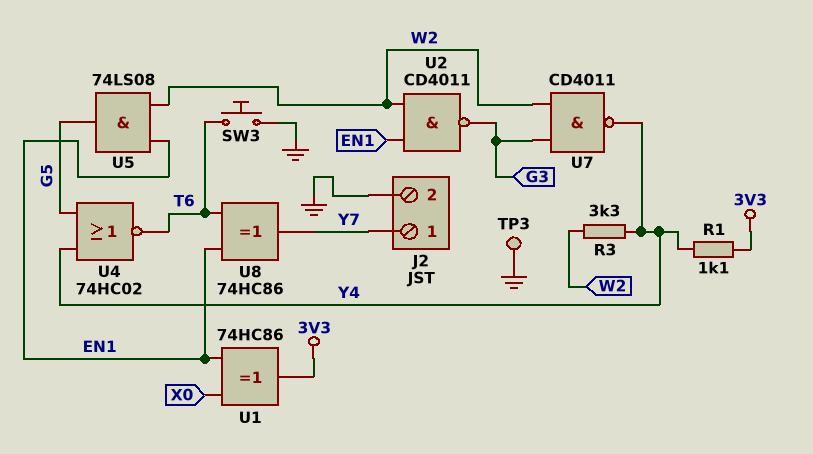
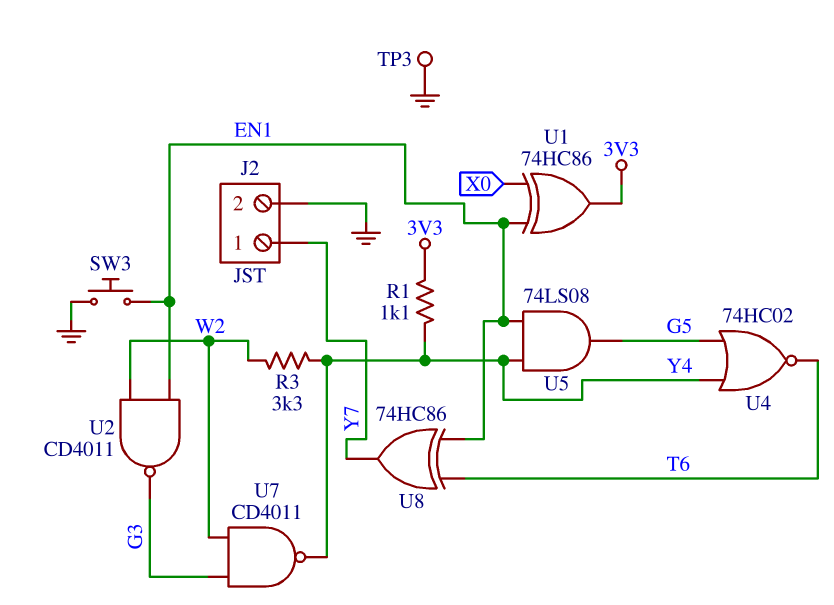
SW3: button (GND, T6) -> button (EN1, GND)
U5: AND 74LS08 (in EN1, in W2, out G5) -> AND 74LS08 (in EN1, in Y4, out G5)

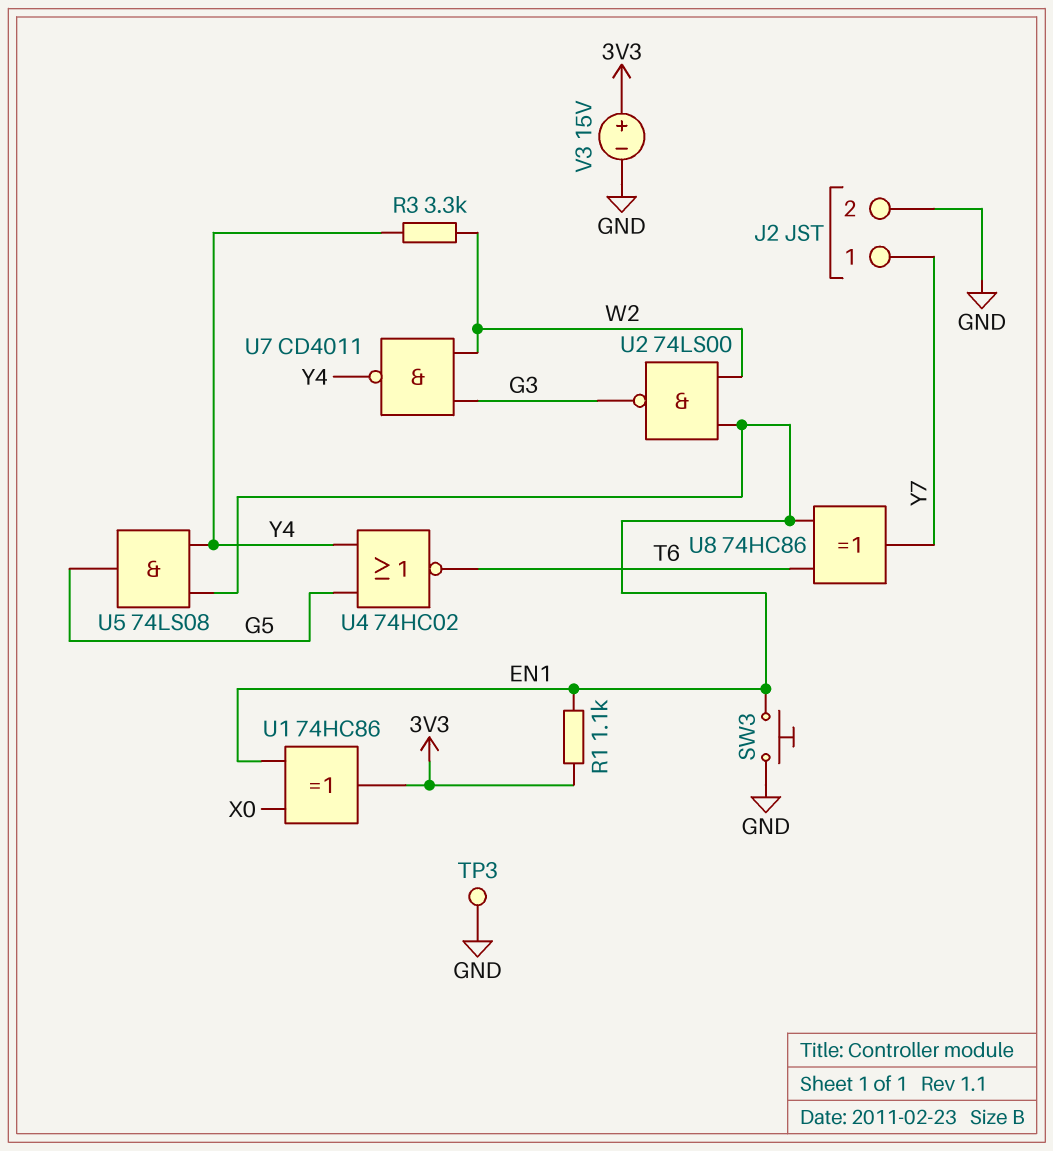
R1: 1.1k (3V3, Y4) -> 1.1k (3V3, EN1)
U2: NAND CD4011 (in EN1, in W2, out G3) -> NAND 74LS00 (in EN1, in W2, out G3)
V3: none -> 15V (plus 3V3, minus GND)

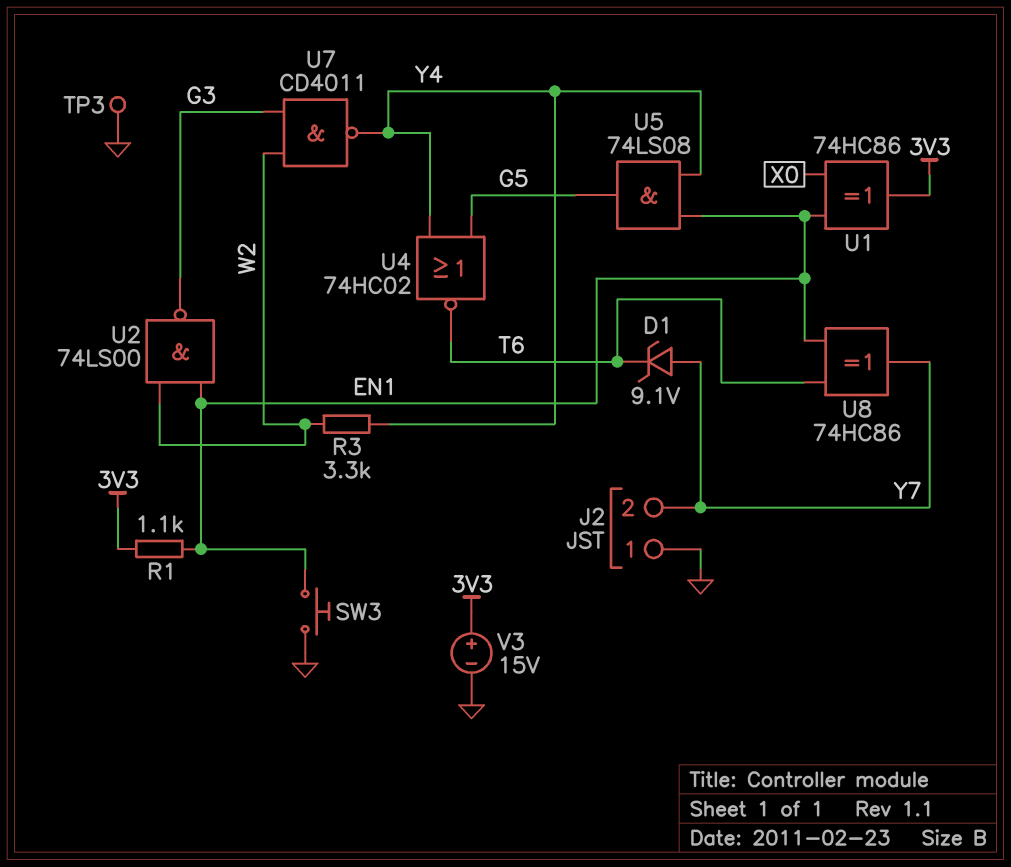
D1: none -> zener 9.1V (A Y7, K T6)
J2 pin 1: Y7 -> GND
J2 pin 2: GND -> Y7

